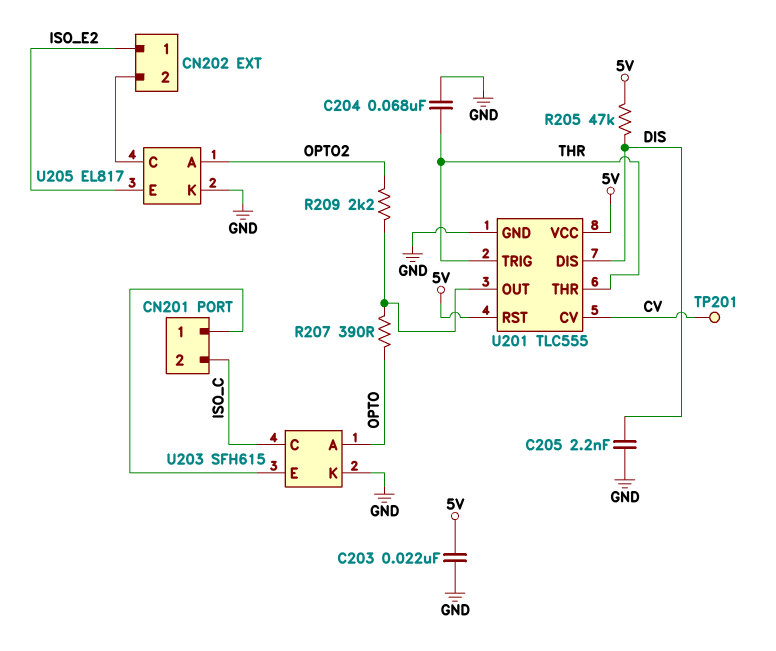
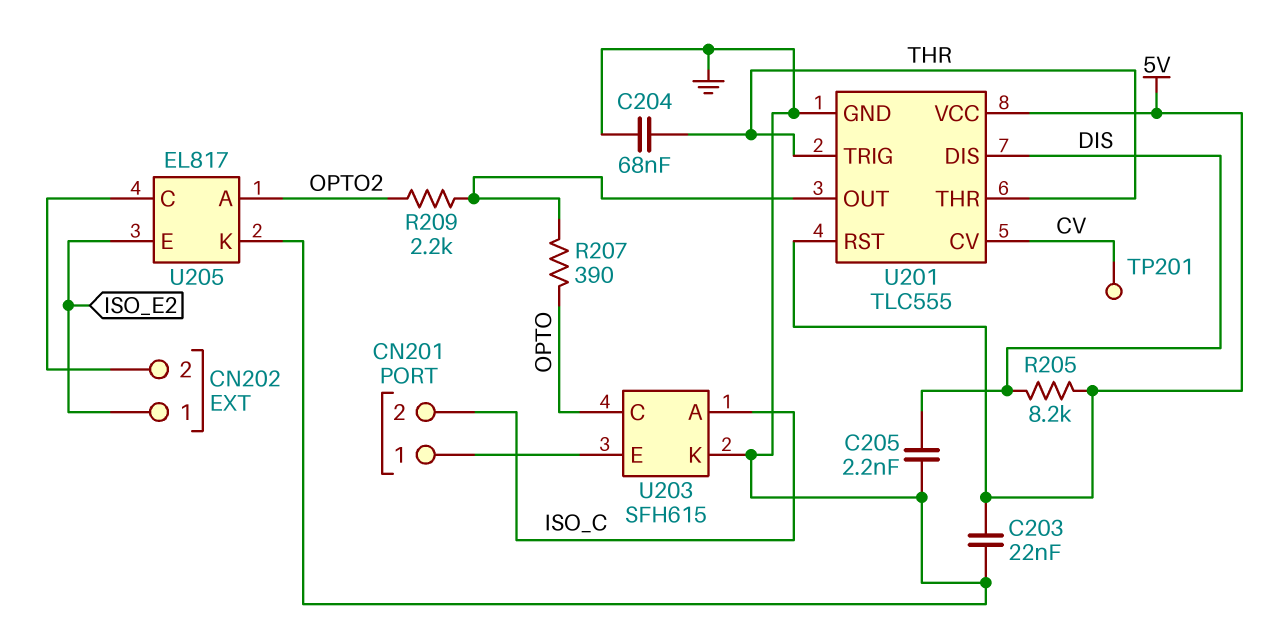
R205: 47k (5V, DIS) -> 8.2k (5V, DIS)
U203 pin A: OPTO -> ISO_C
U203 pin C: ISO_C -> OPTO

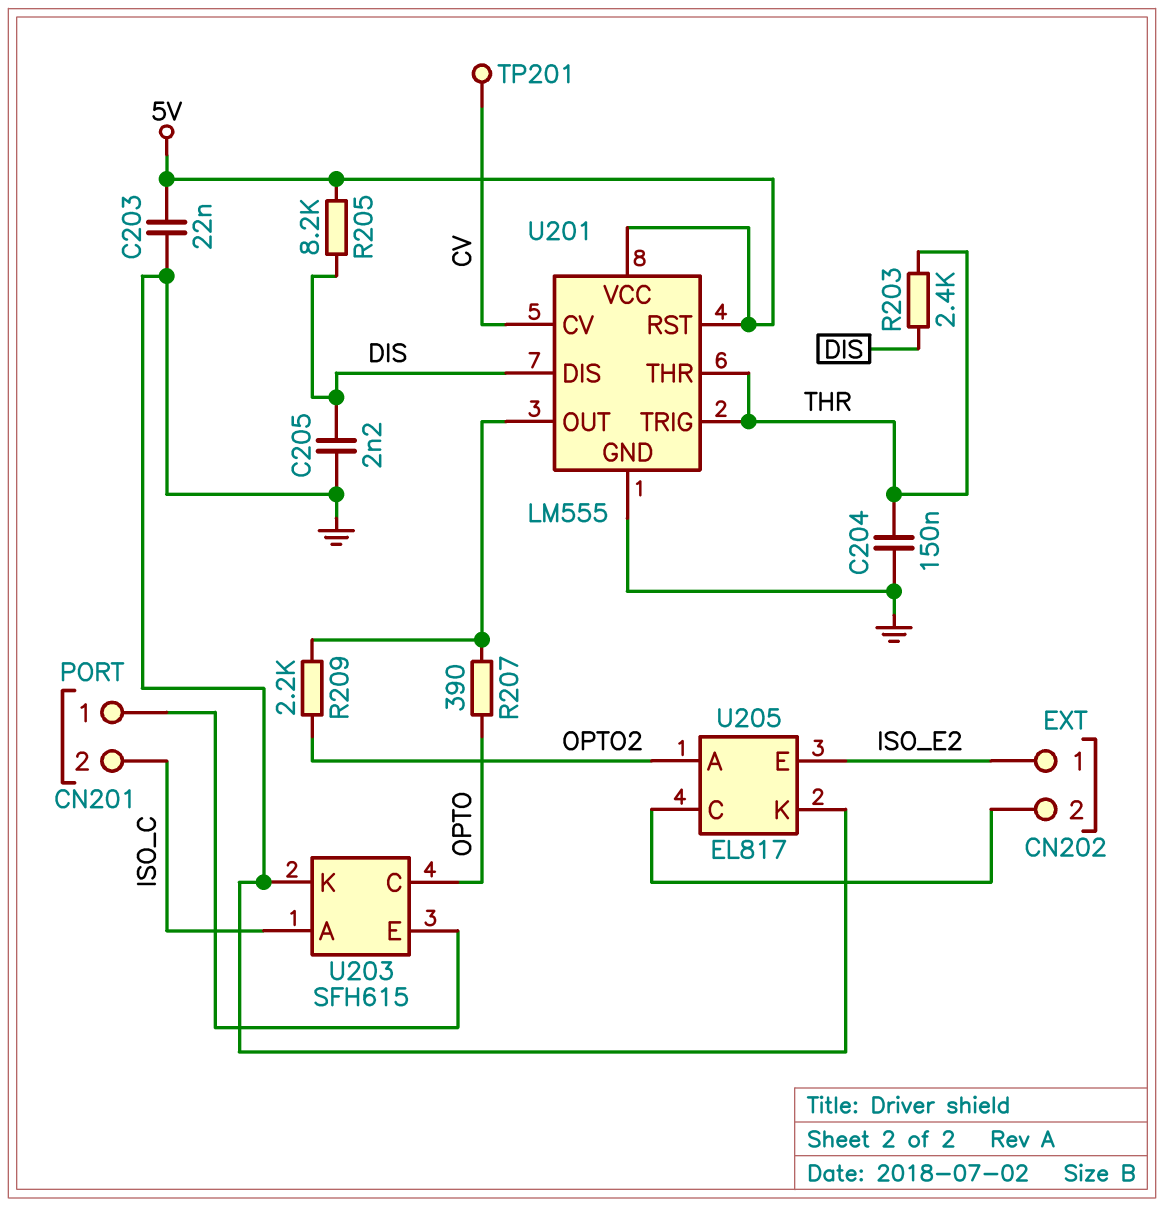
C204: 68nF (GND, THR) -> 150nF (GND, THR)
R203: none -> 2.4k (DIS, THR)
U201: TLC555 -> LM555

